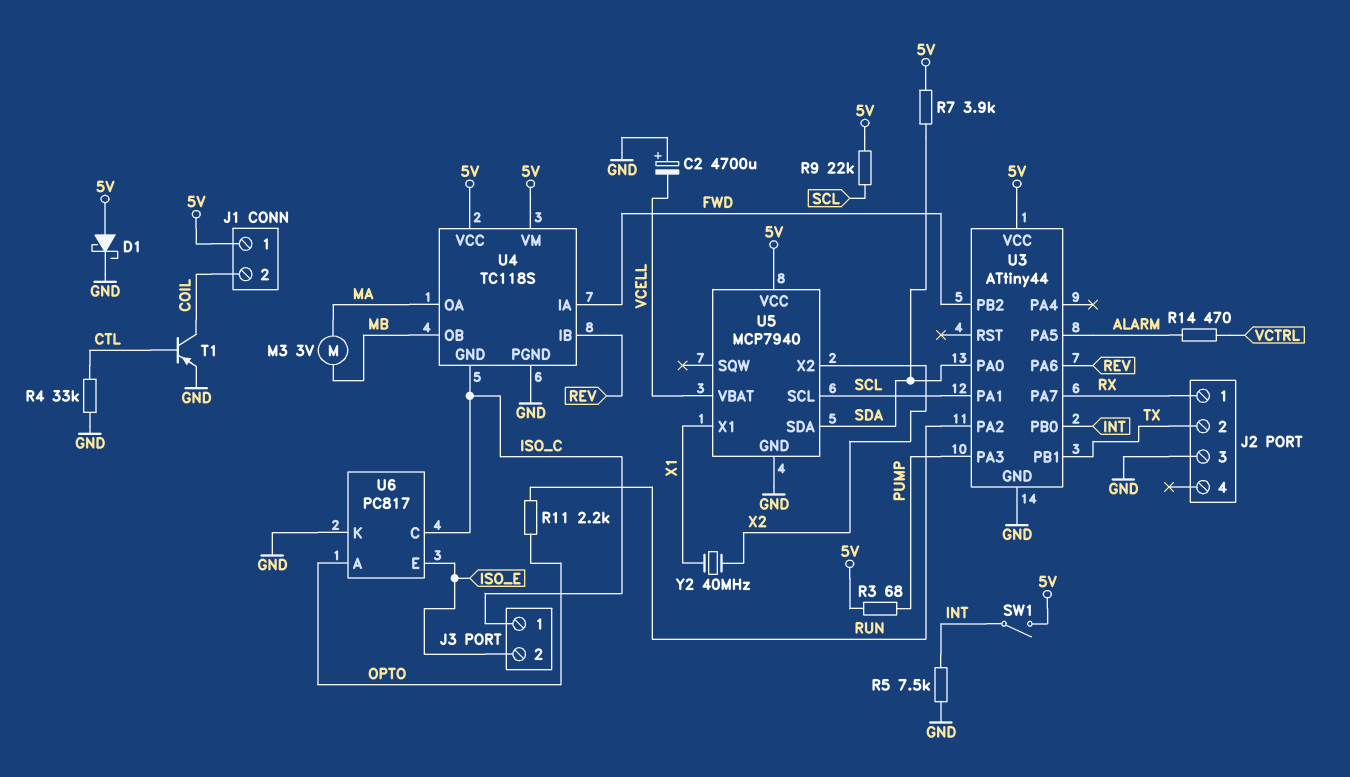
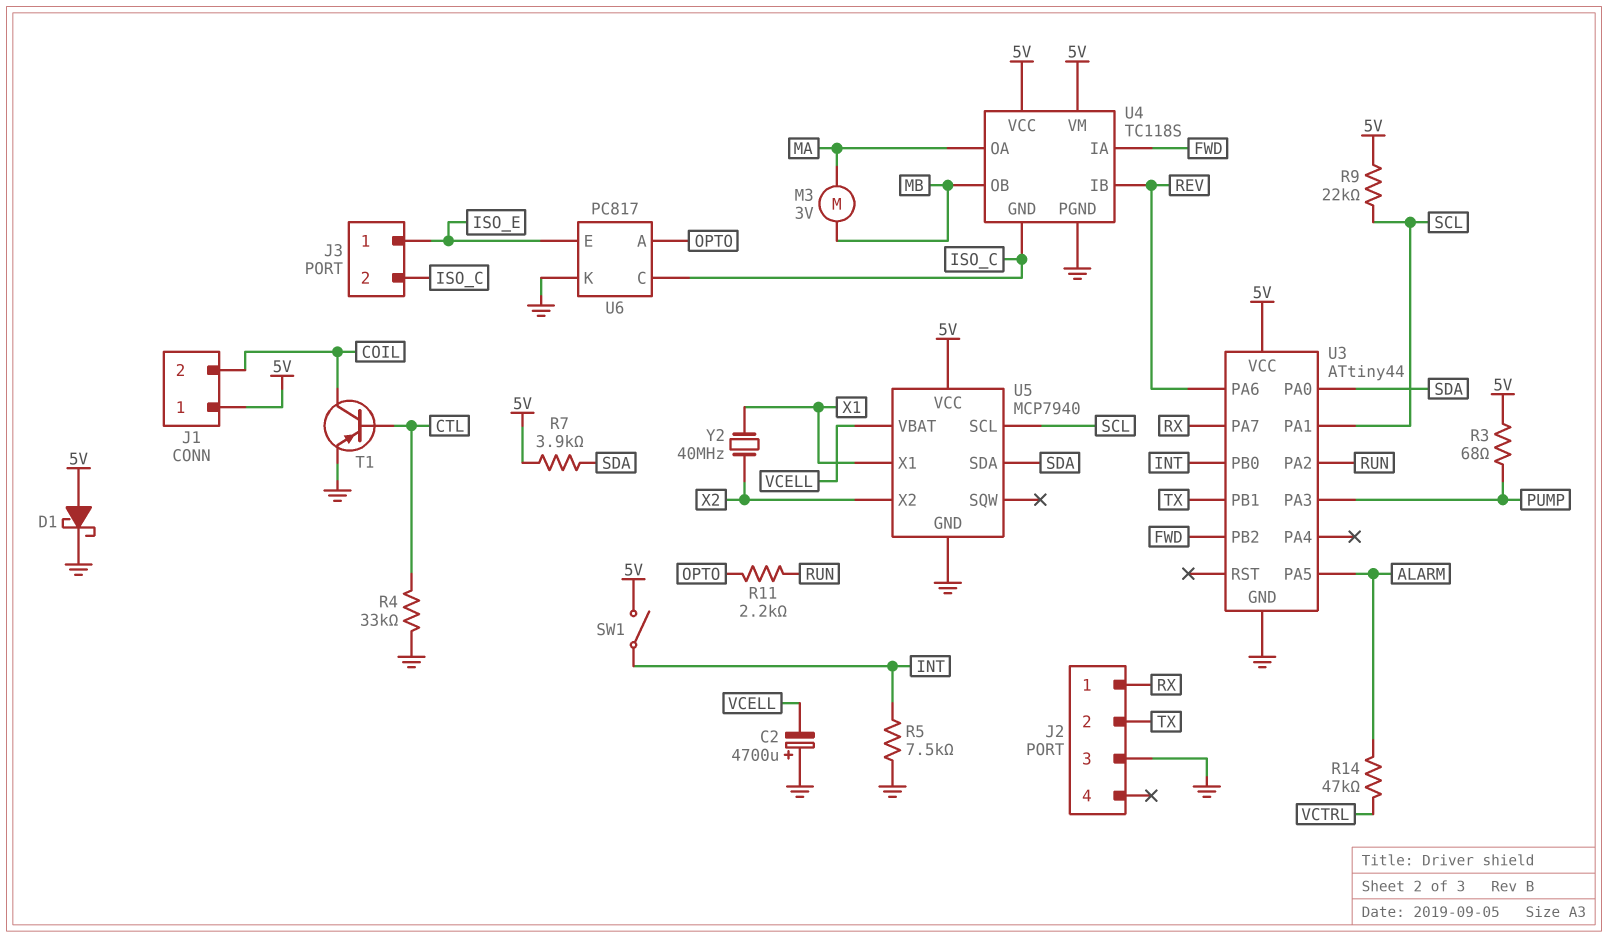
J3 pin 1: ISO_C -> ISO_E
J3 pin 2: ISO_E -> ISO_C
R14: 470 (ALARM, VCTRL) -> 47k (ALARM, VCTRL)

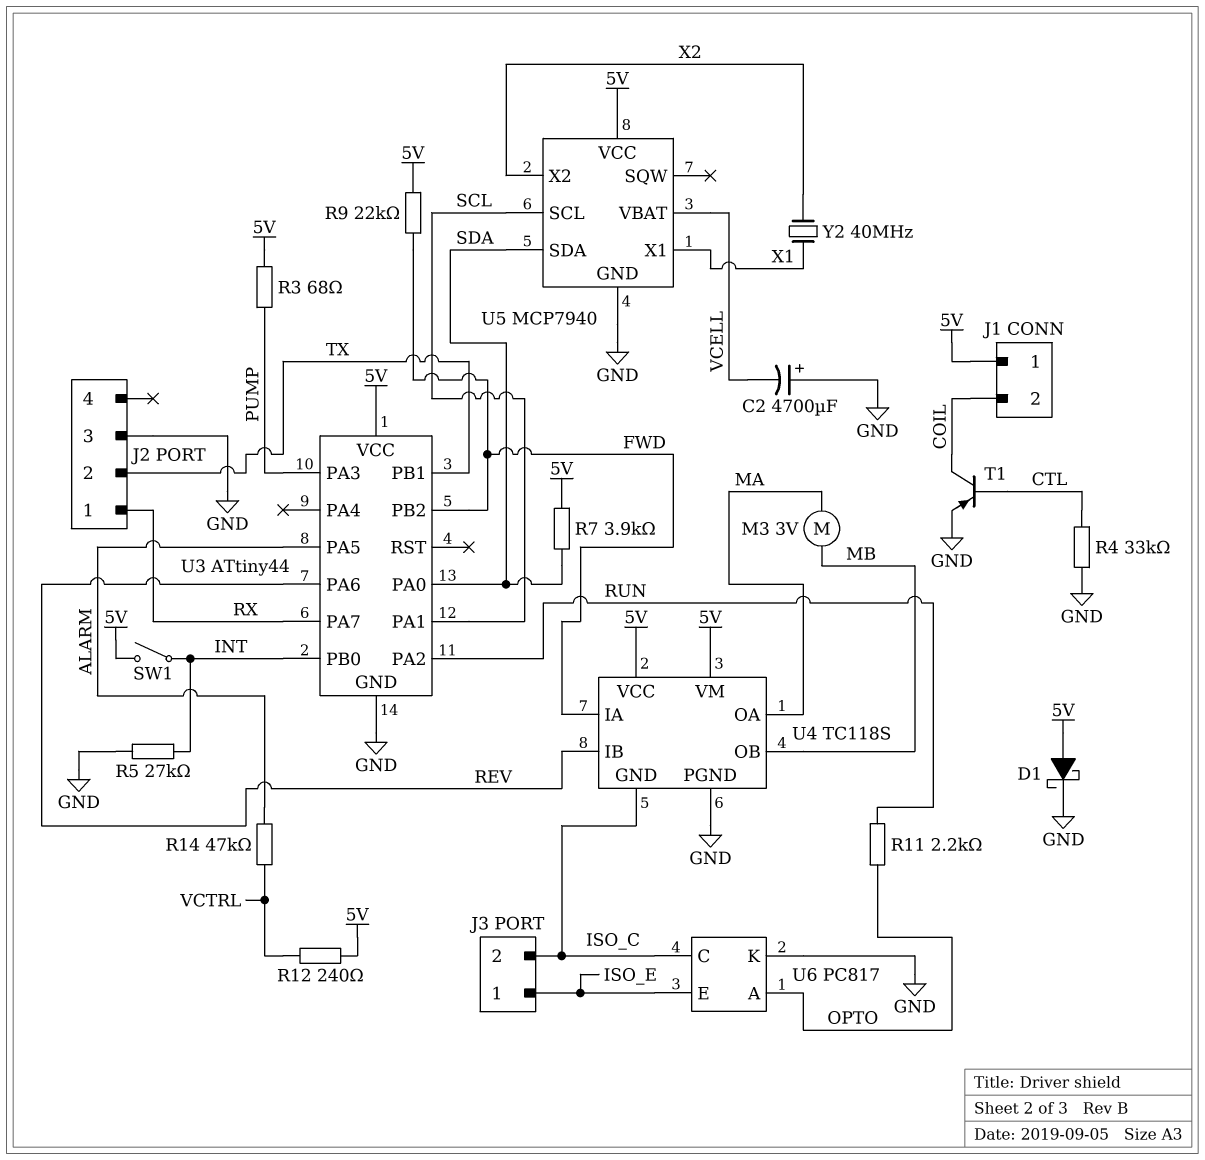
R5: 7.5k (GND, INT) -> 27k (GND, INT)
R9: 22k (5V, SCL) -> 22k (5V, FWD)
R12: none -> 240 (5V, VCTRL)

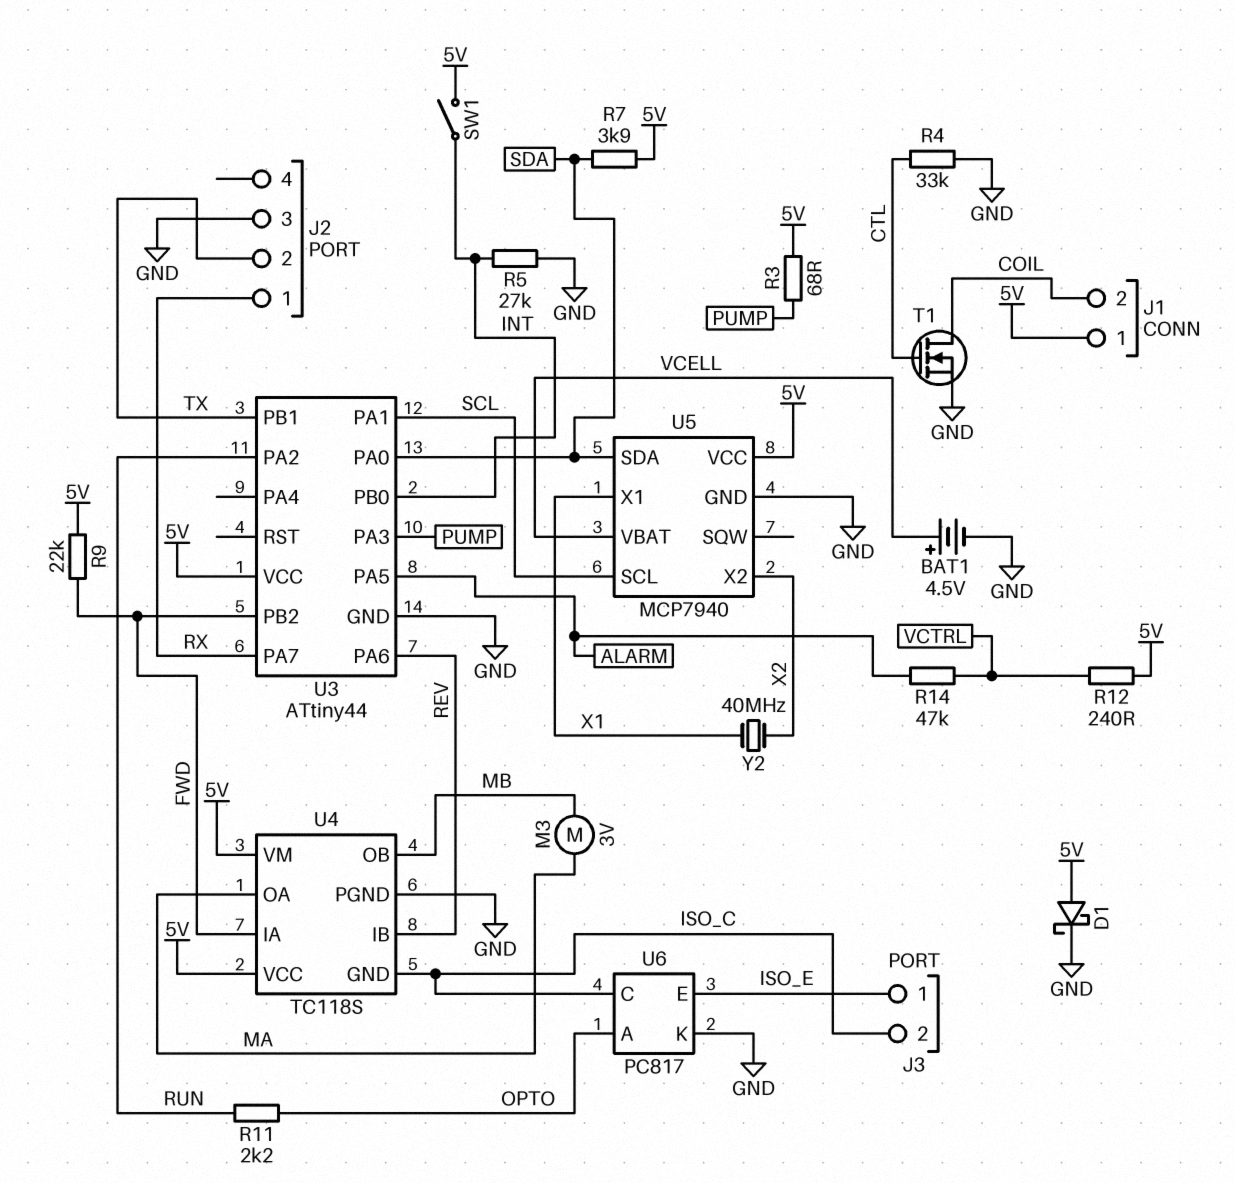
BAT1: none -> 4.5V (plus VCELL, minus GND)
C2: 4700uF (plus GND, minus VCELL) -> none
T1: PNP (B CTL, C COIL, E GND) -> NMOS (G CTL, D COIL, S GND)

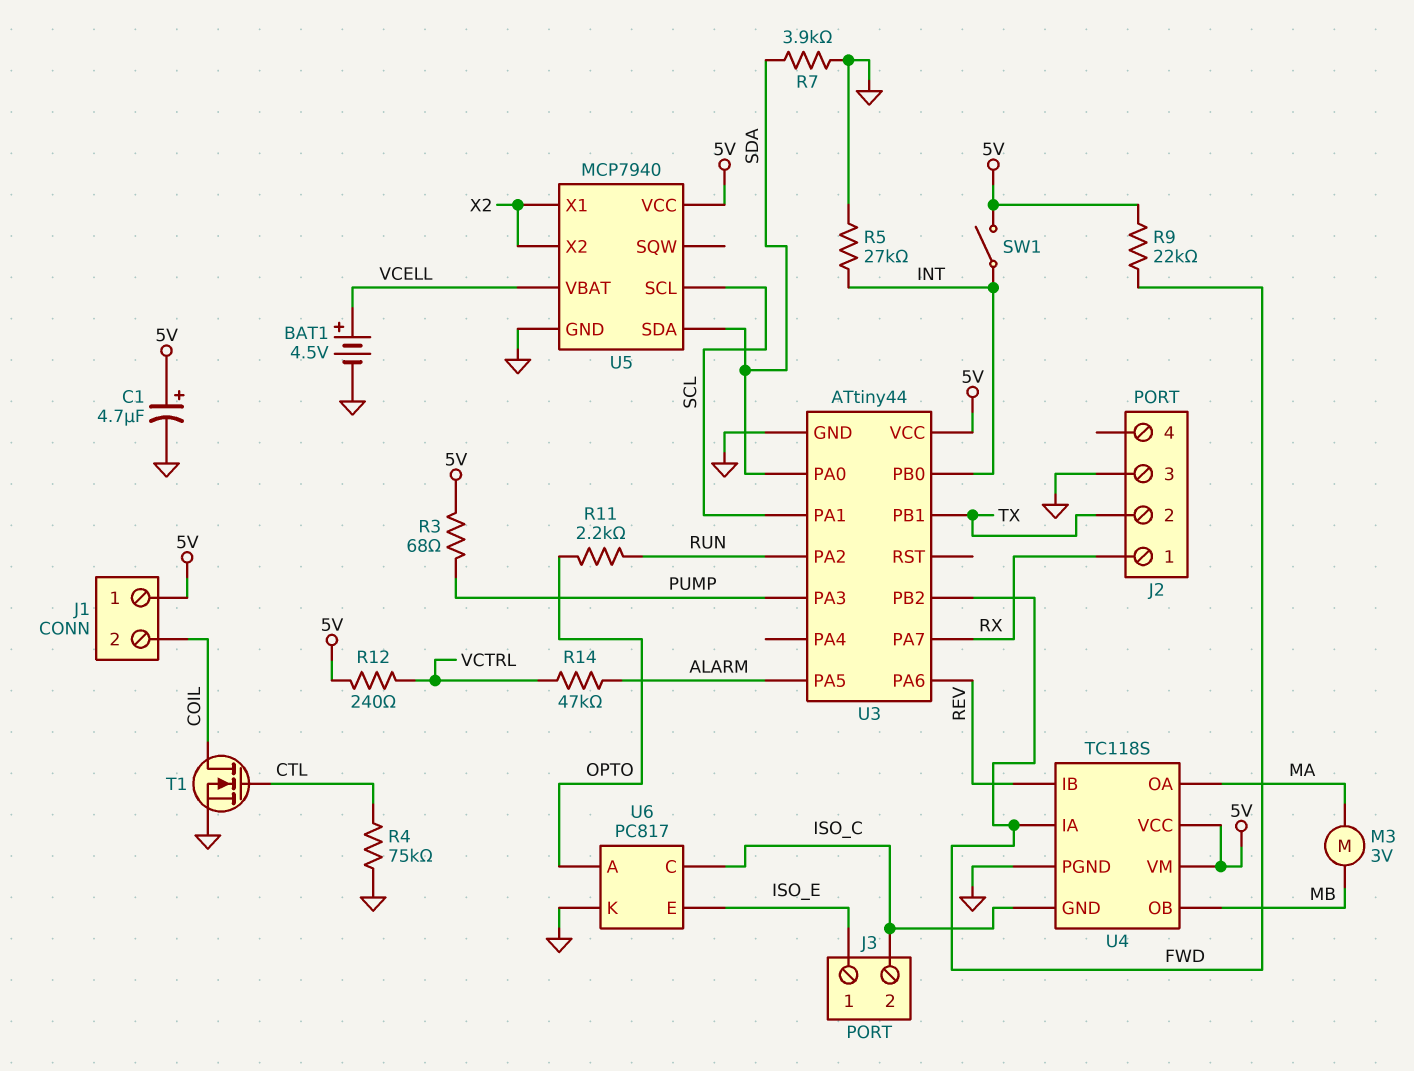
C1: none -> 4.7uF (plus 5V, minus GND)
D1: schottky (A 5V, K GND) -> none
R4: 33k (CTL, GND) -> 75k (CTL, GND)
R7: 3.9k (5V, SDA) -> 3.9k (GND, SDA)
U5 pin X1: X1 -> X2
Y2: 40MHz (X1, X2) -> none

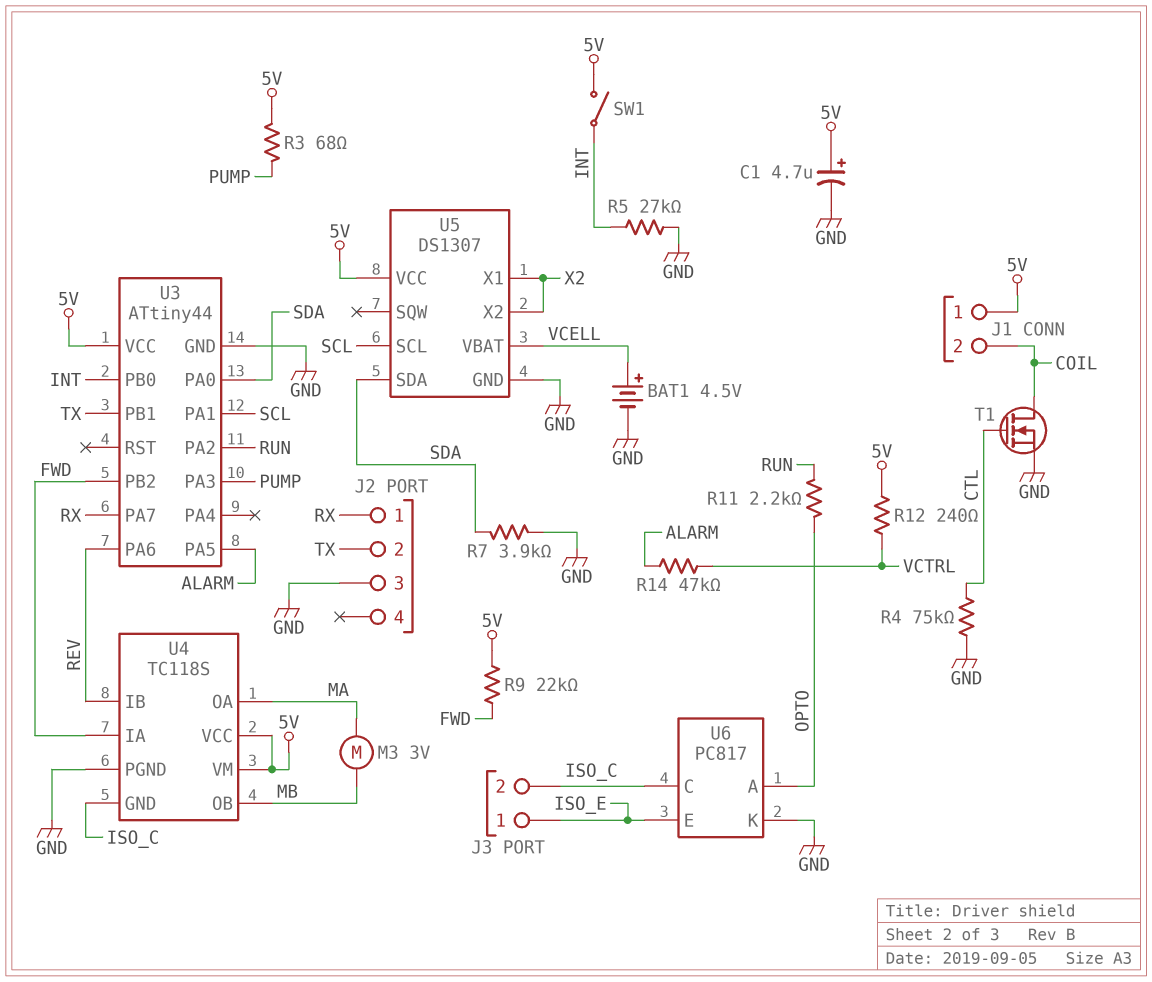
U5: MCP7940 -> DS1307

